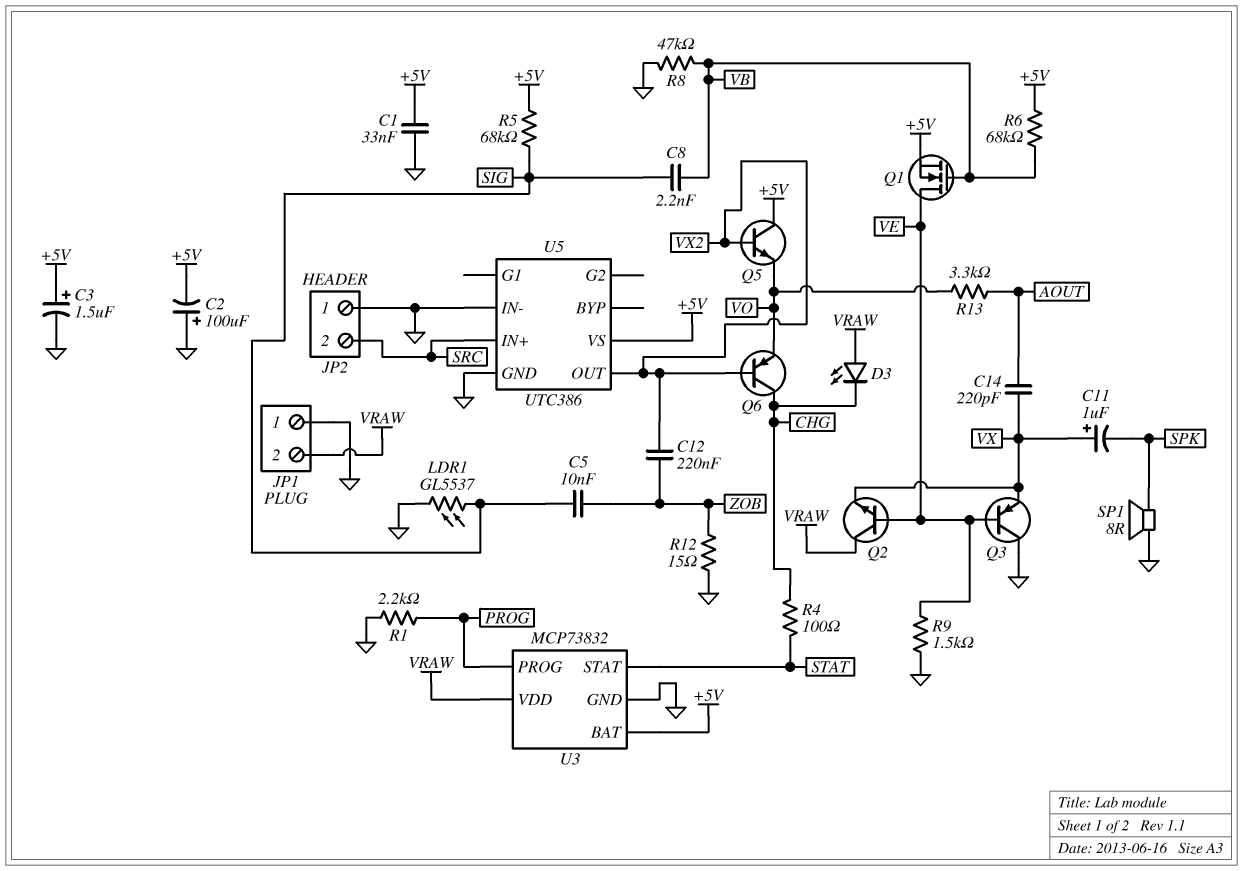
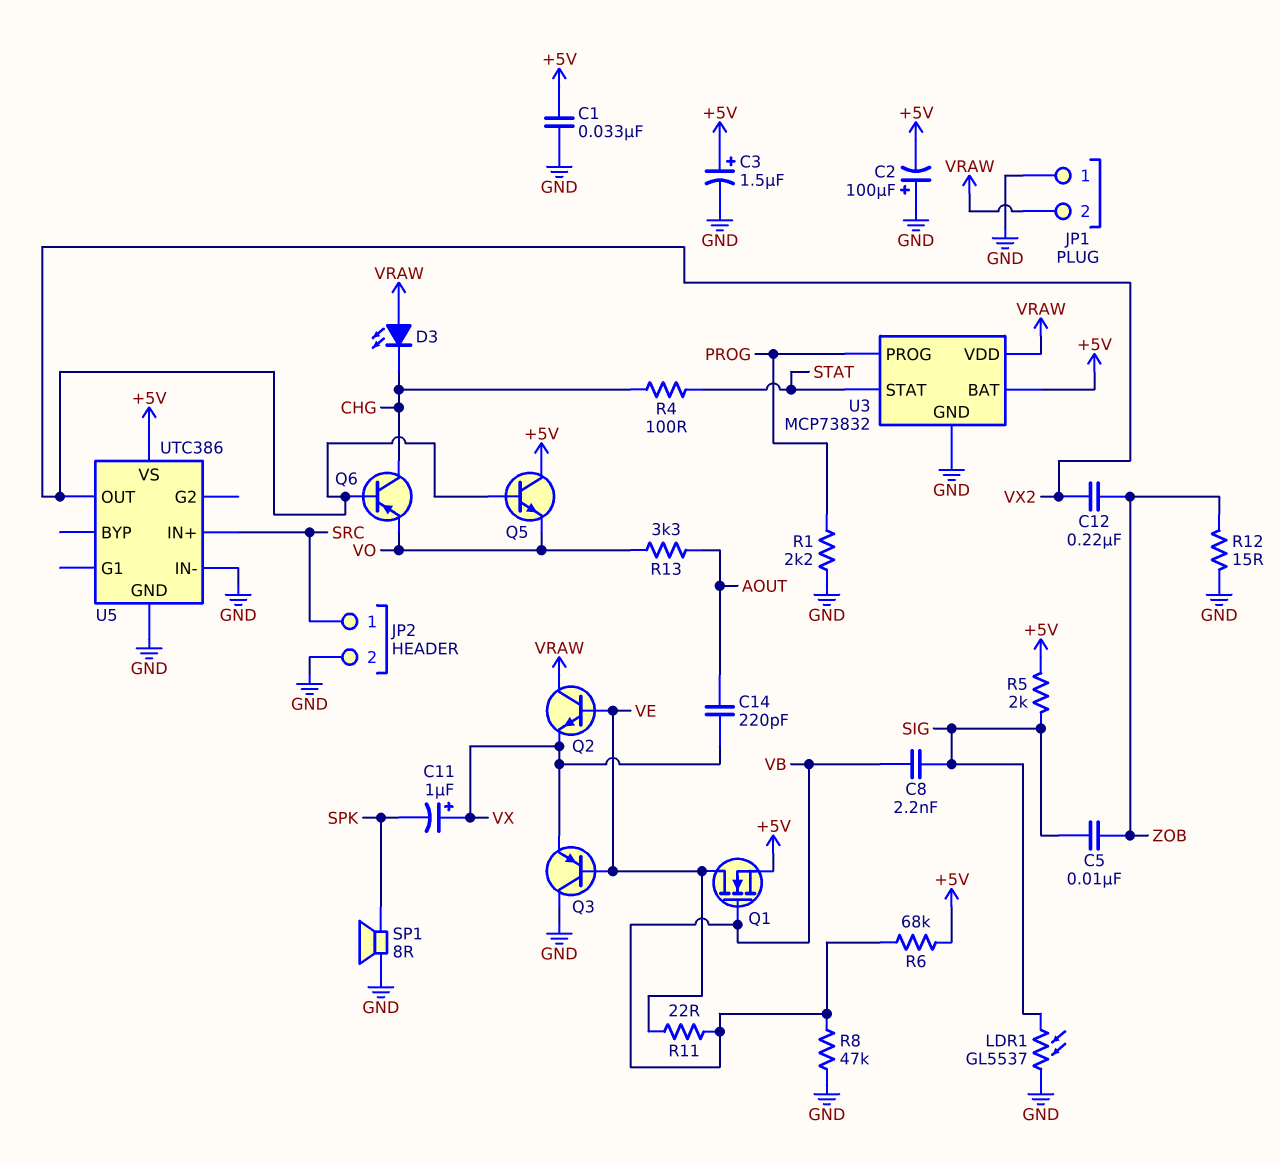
JP2 pin 1: GND -> SRC
JP2 pin 2: SRC -> GND
R5: 68k (+5V, SIG) -> 2k (+5V, SIG)
R9: 1.5k (GND, VE) -> none
R11: none -> 22 (VB, VE)

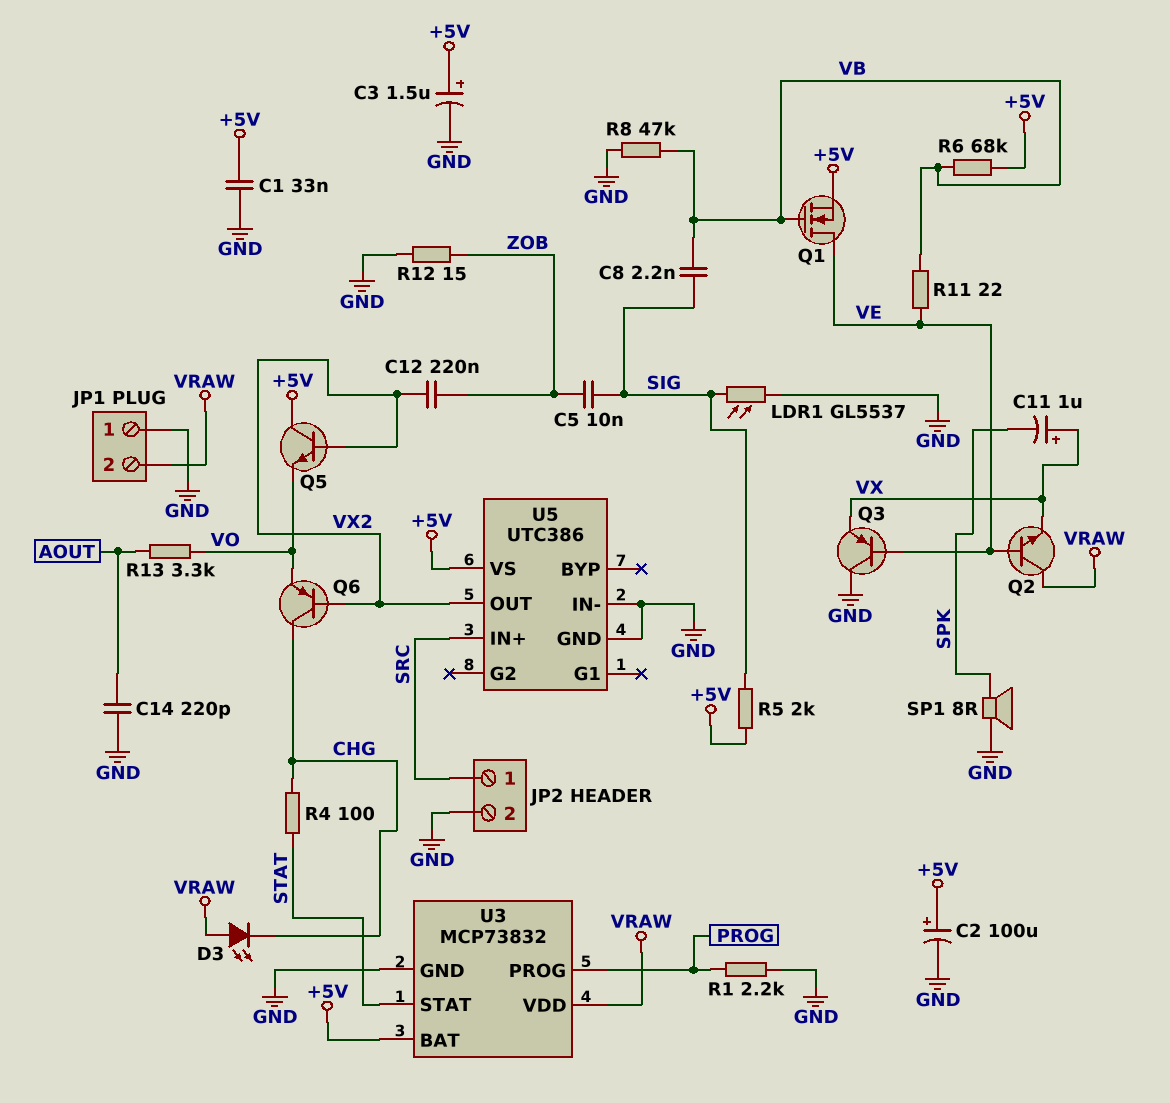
C2: 100uF (plus GND, minus +5V) -> 100uF (plus +5V, minus GND)
C14: 220pF (AOUT, VX) -> 220pF (AOUT, GND)

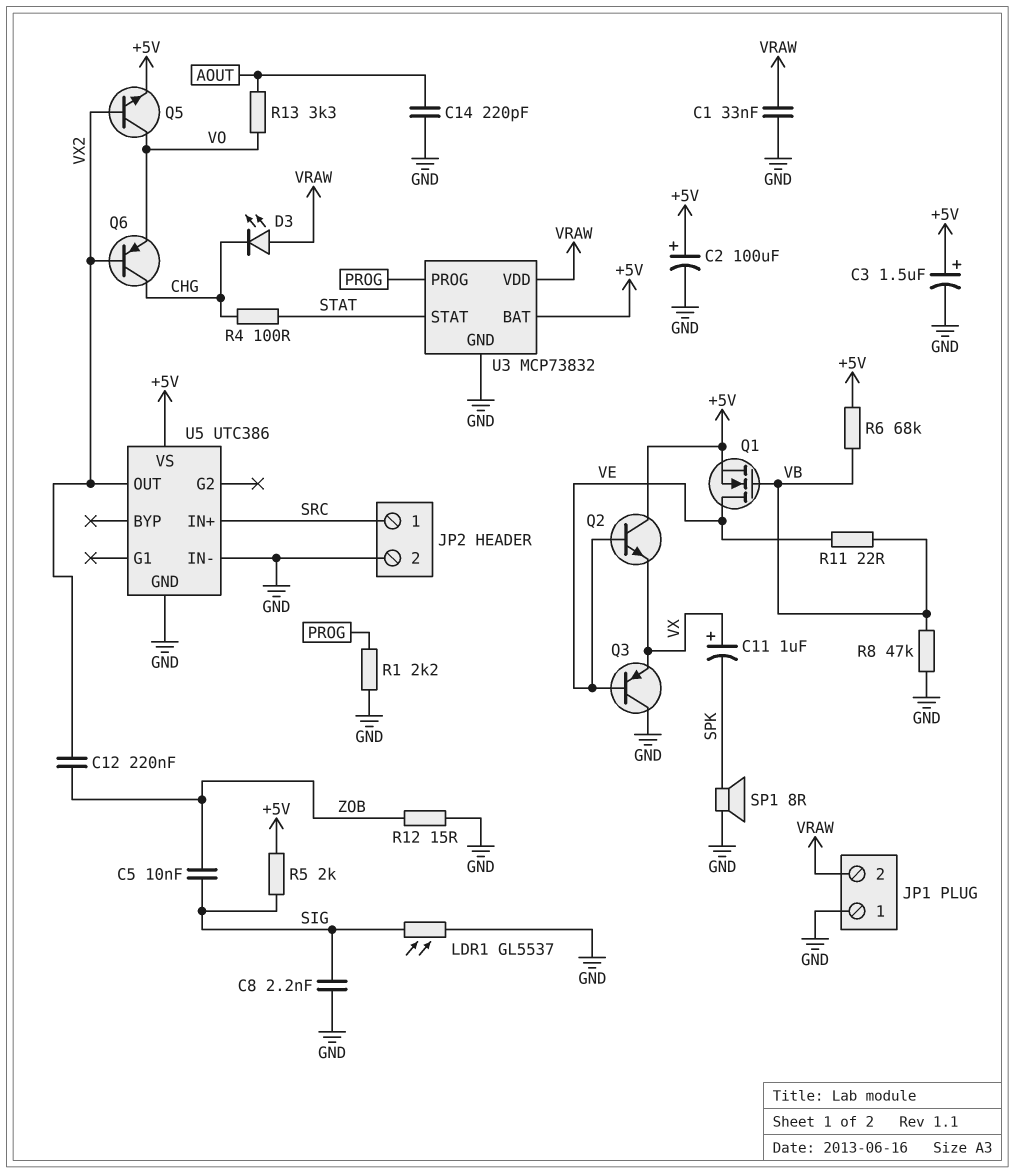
C1: 33nF (+5V, GND) -> 33nF (GND, VRAW)
C8: 2.2nF (SIG, VB) -> 2.2nF (GND, SIG)
Q2: NPN (B VE, C VRAW, E VX) -> NPN (B VE, C +5V, E VX)
Q5: NPN (B VX2, C +5V, E VO) -> NPN (B VX2, C VO, E +5V)

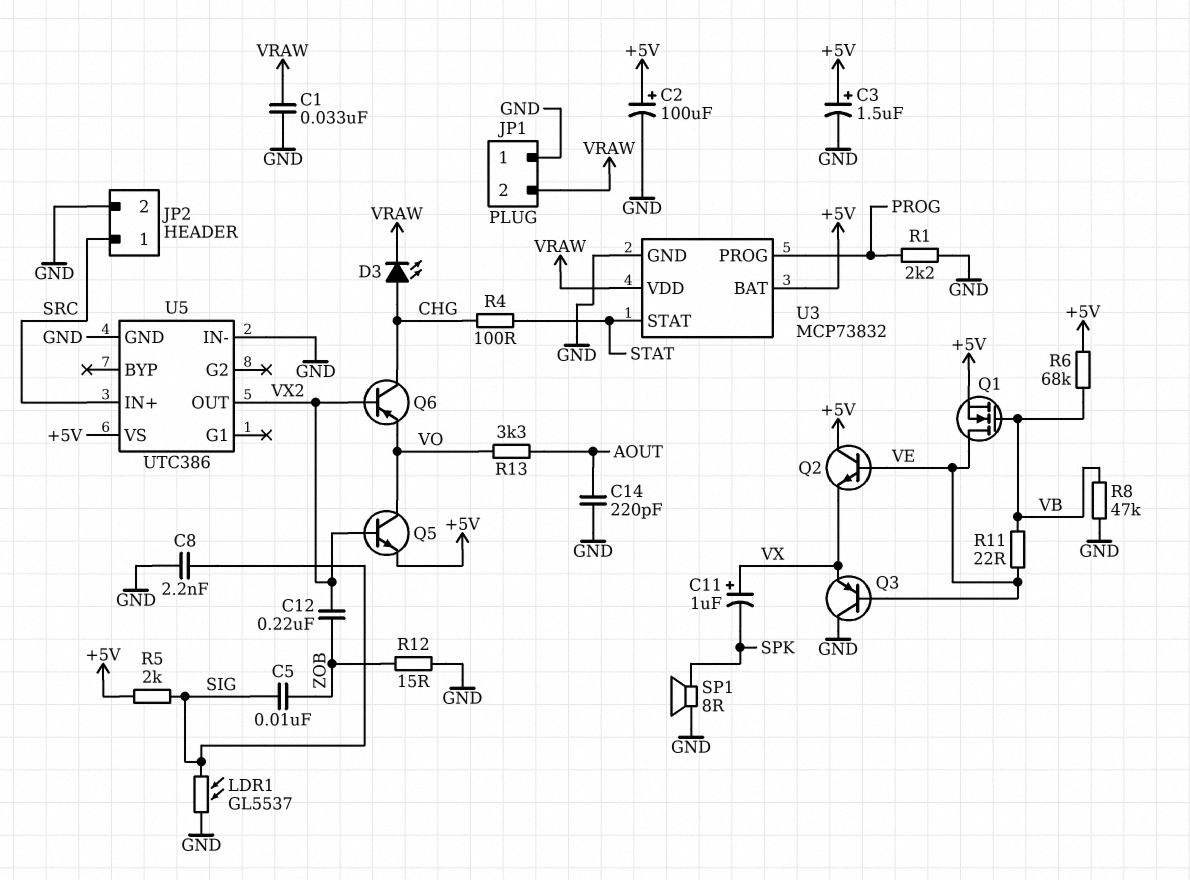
D3: LED (A VRAW, K CHG) -> LED (A CHG, K VRAW)

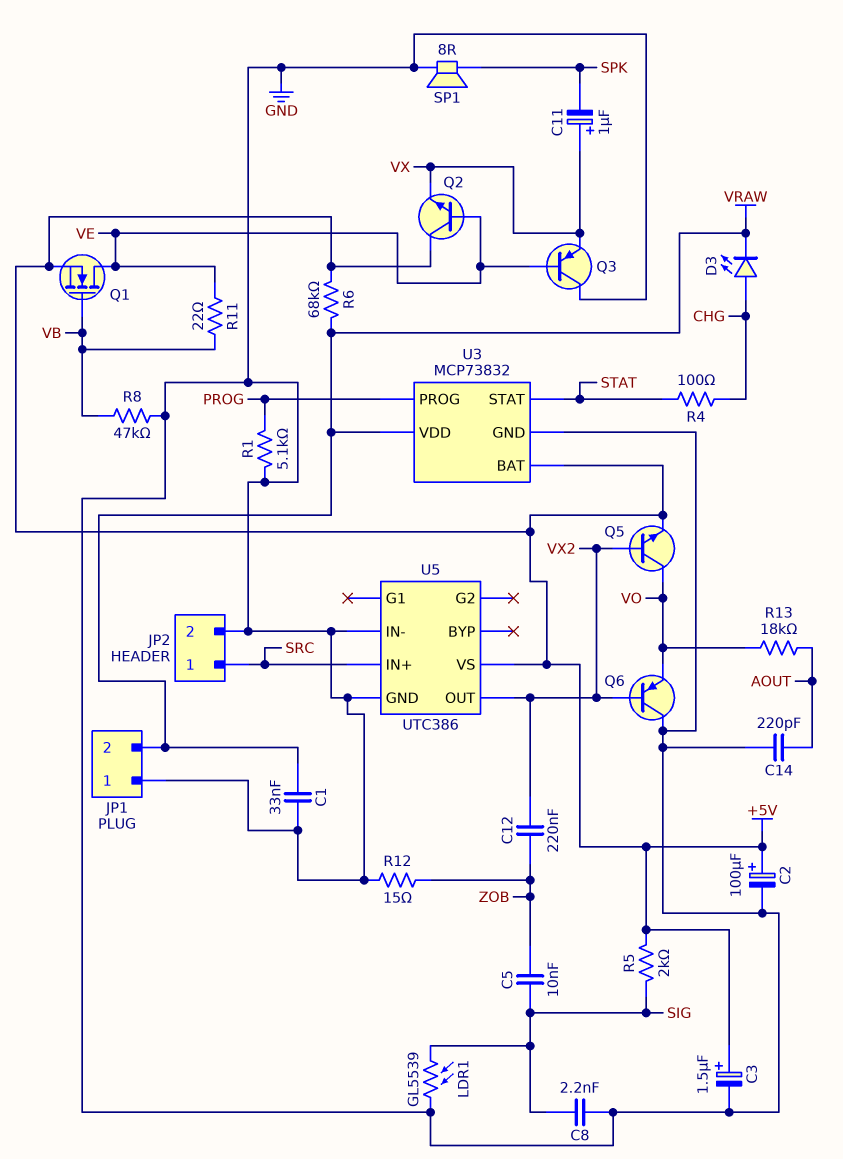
LDR1: GL5537 (GND, SIG) -> GL5539 (GND, SIG)
Q6: PNP (B VX2, C CHG, E VO) -> PNP (B VX2, C GND, E VO)
R1: 2.2k (GND, PROG) -> 5.1k (GND, PROG)
R6: 68k (+5V, VB) -> 68k (+5V, VRAW)
R13: 3.3k (AOUT, VO) -> 18k (AOUT, VO)

